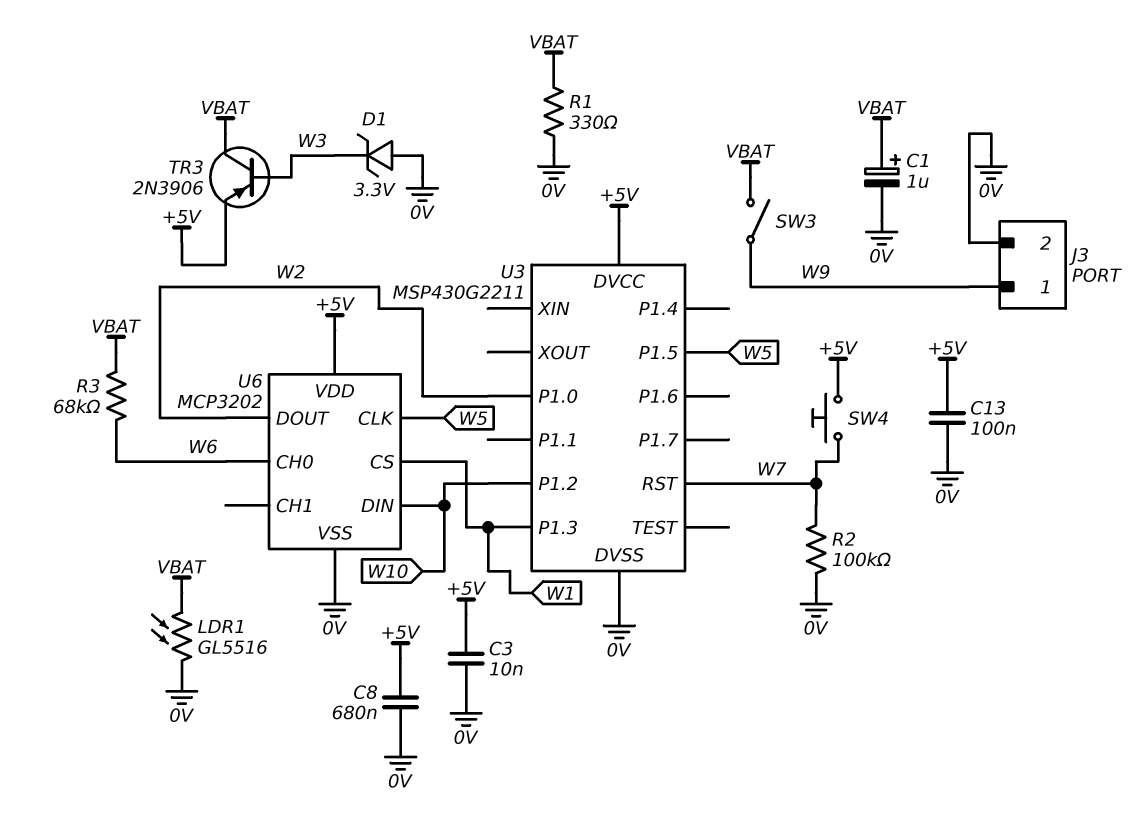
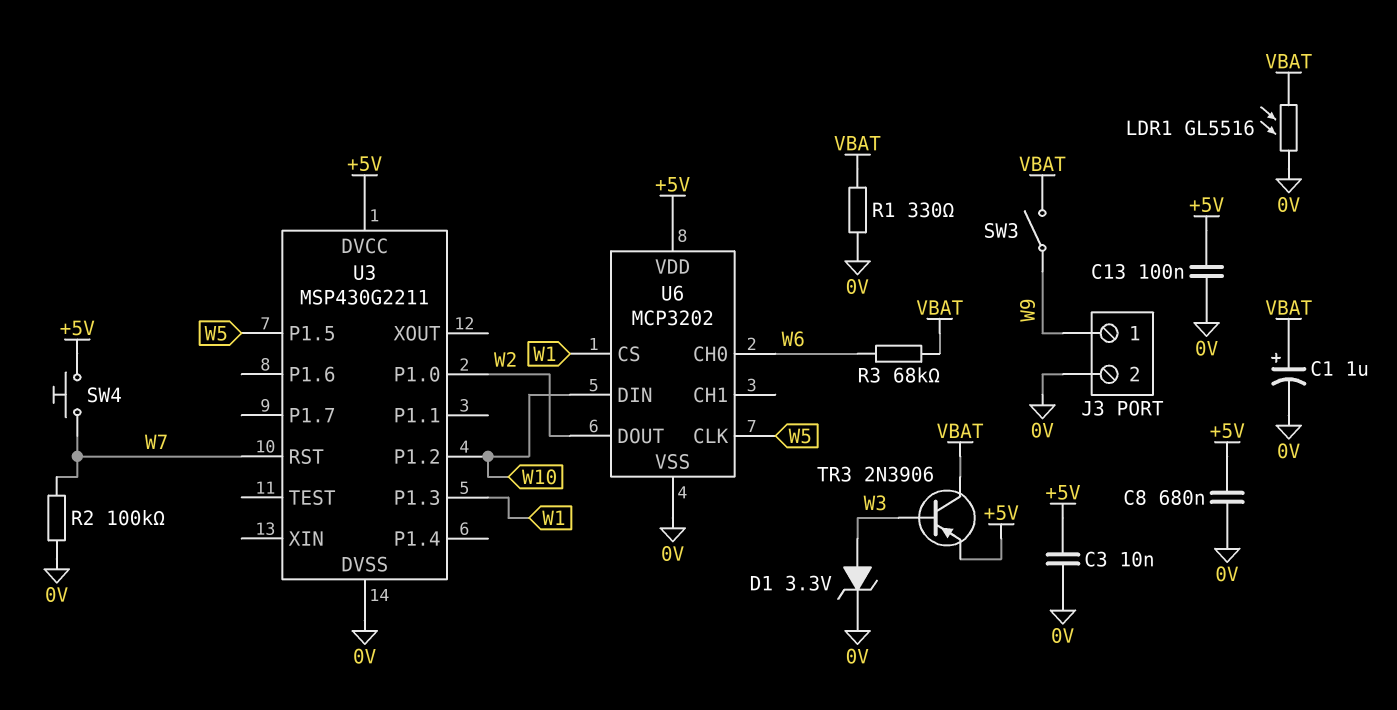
D1: zener 3.3V (A 0V, K W3) -> zener 3.3V (A W3, K 0V)

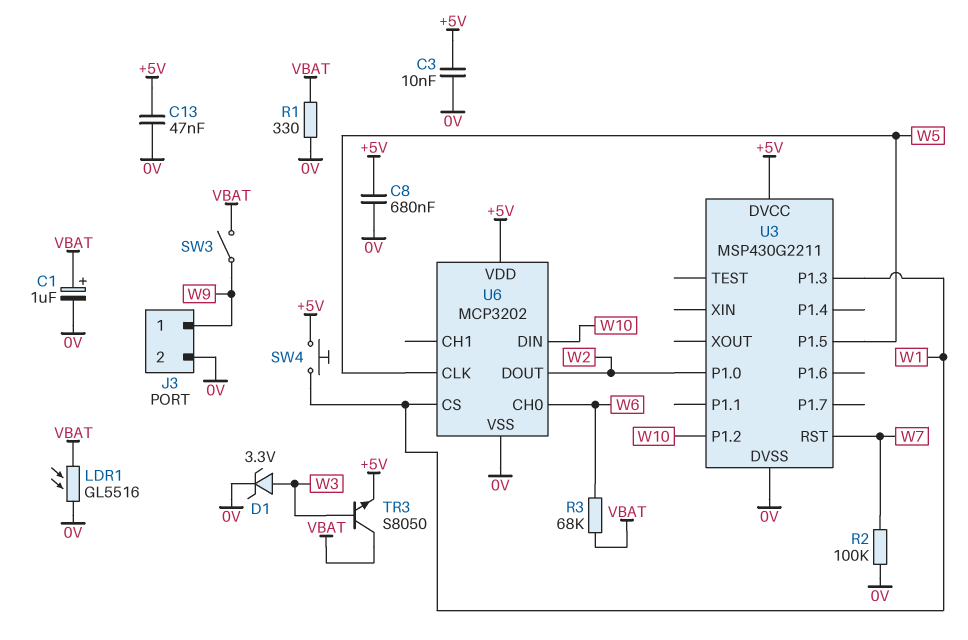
C13: 100nF (+5V, 0V) -> 47nF (+5V, 0V)
SW4: button (+5V, W7) -> button (+5V, W1)
TR3: PNP 2N3906 (B W3, C VBAT, E +5V) -> NPN S8050 (B W3, C VBAT, E +5V)

